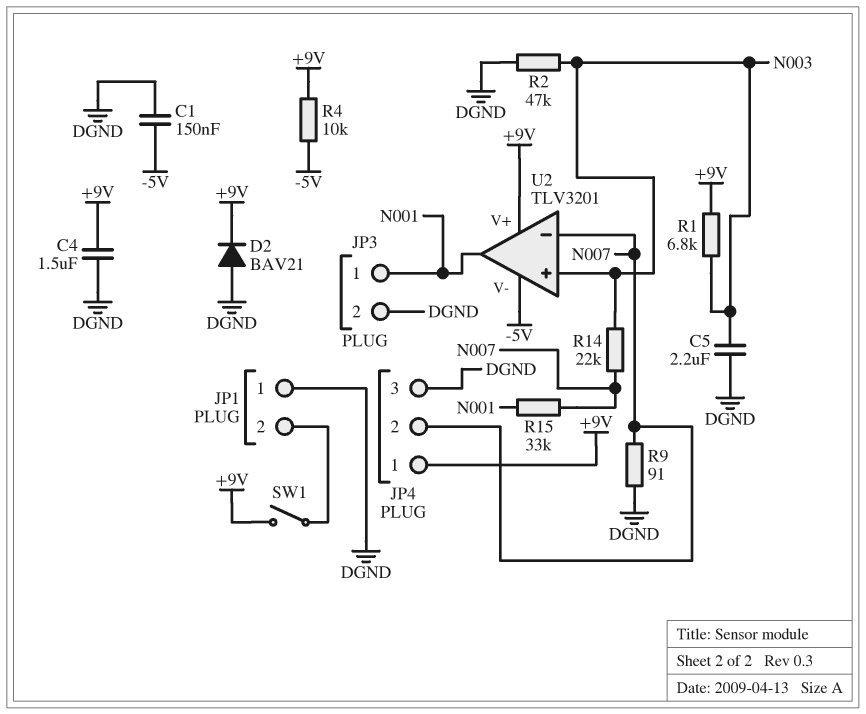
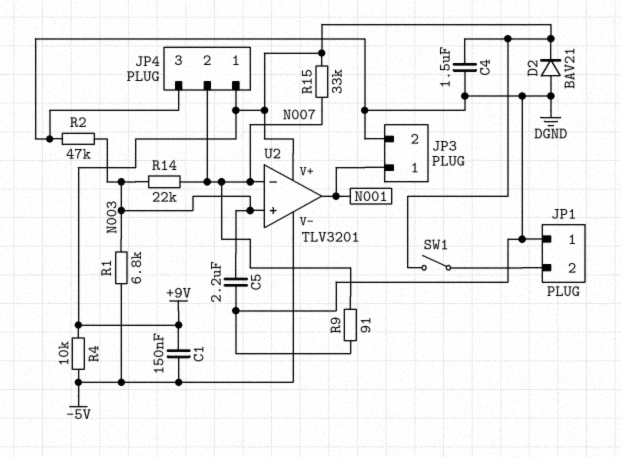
C1: 150nF (-5V, DGND) -> 150nF (+9V, -5V)
R1: 6.8k (+9V, N003) -> 6.8k (-5V, N003)
R15: 33k (N001, N007) -> 33k (+9V, N007)

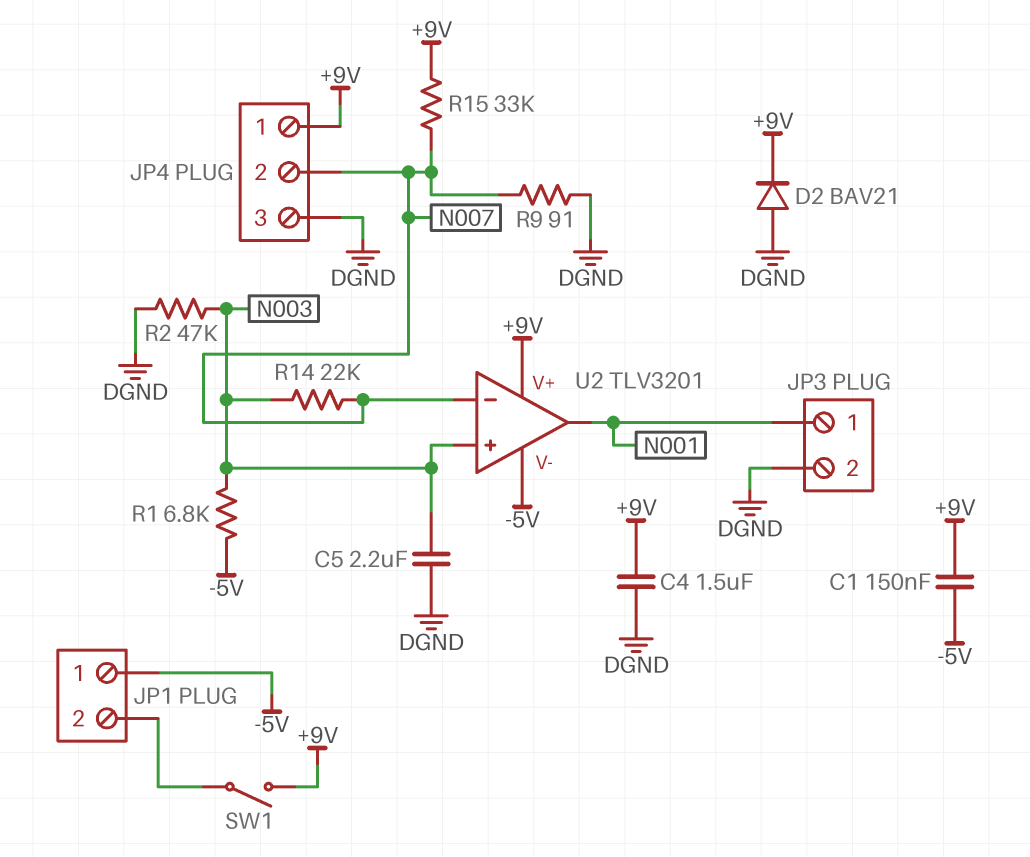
JP1 pin 1: DGND -> -5V
R4: 10k (+9V, -5V) -> none

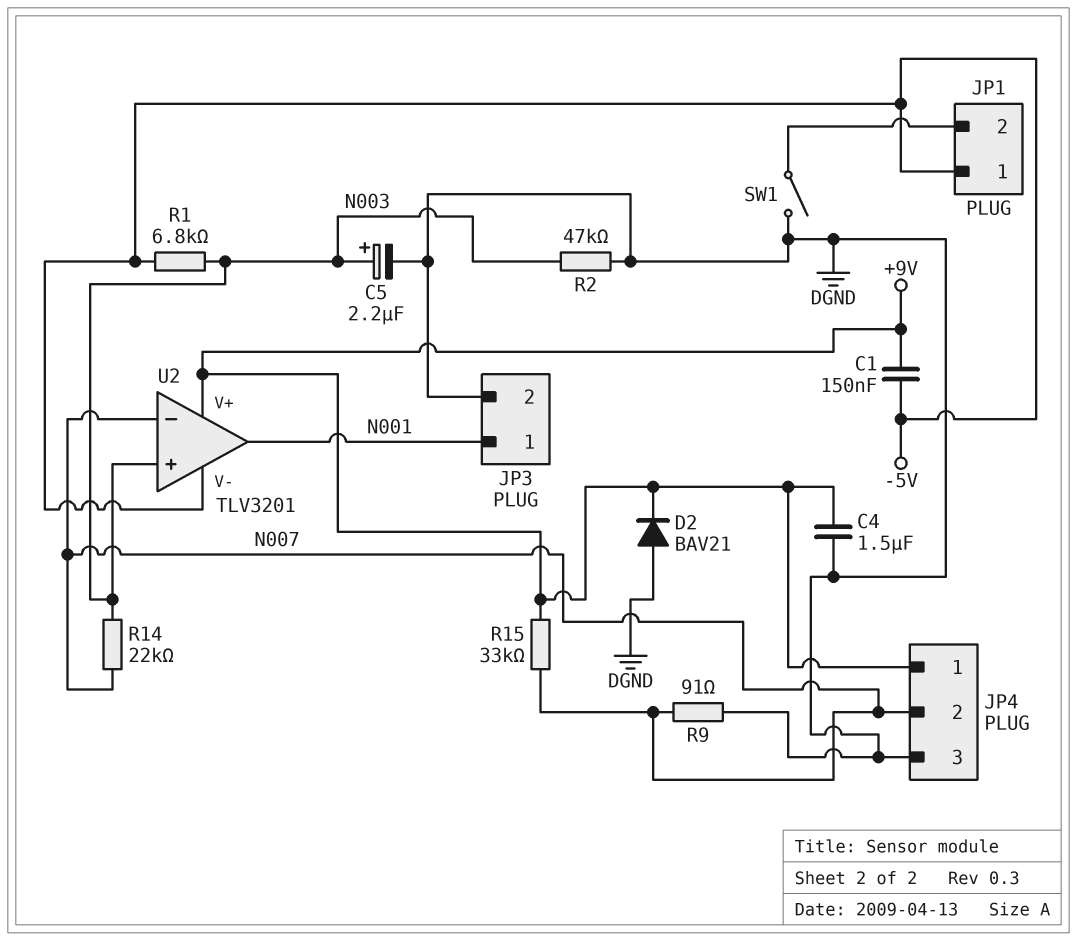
C5: 2.2uF (DGND, N003) -> 2.2uF (plus N003, minus DGND)
SW1: switch (+9V, JP1/2) -> switch (DGND, JP1/2)

